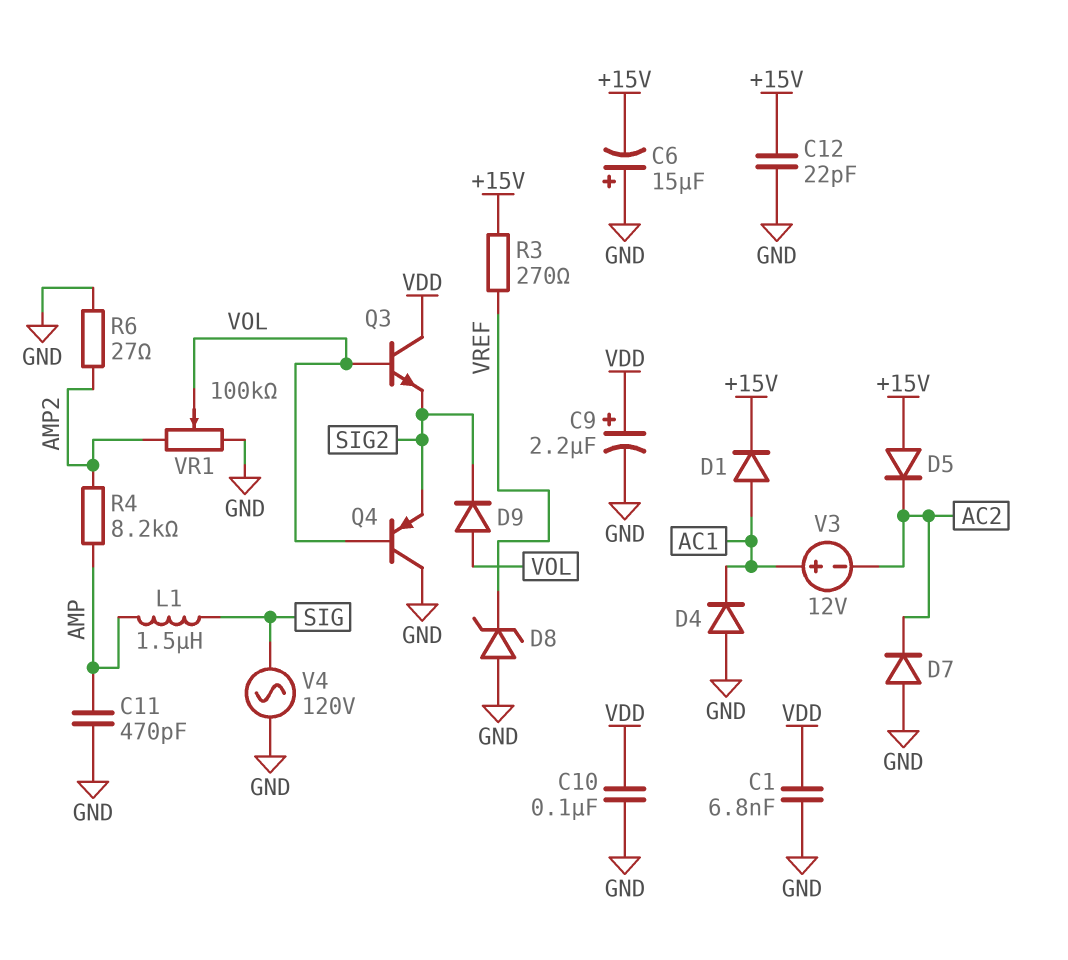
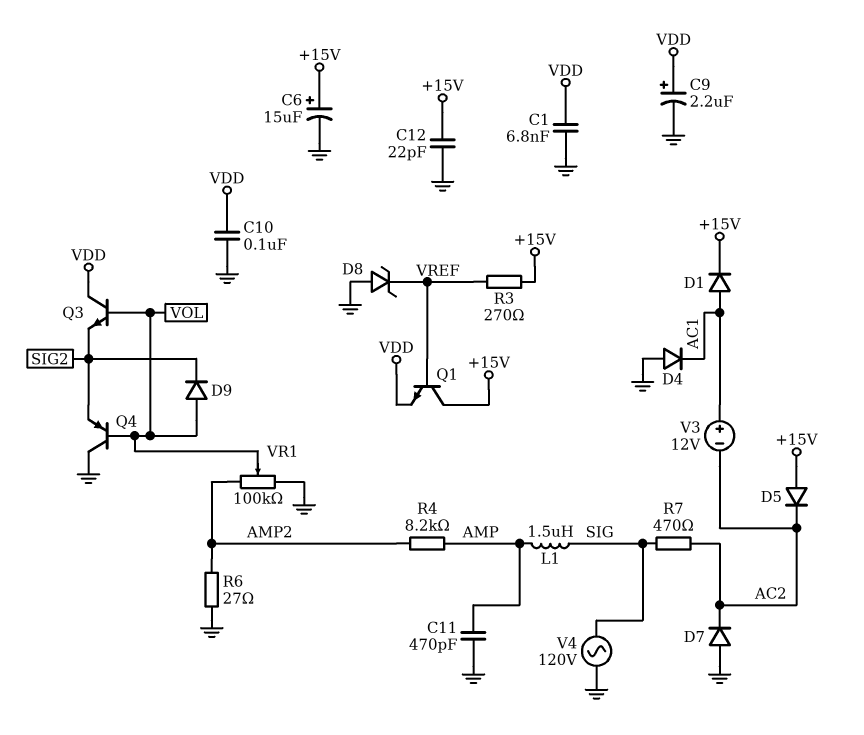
C6: 15uF (plus GND, minus +15V) -> 15uF (plus +15V, minus GND)
Q1: none -> NPN (B VREF, C +15V, E VDD)
R7: none -> 470 (AC2, SIG)

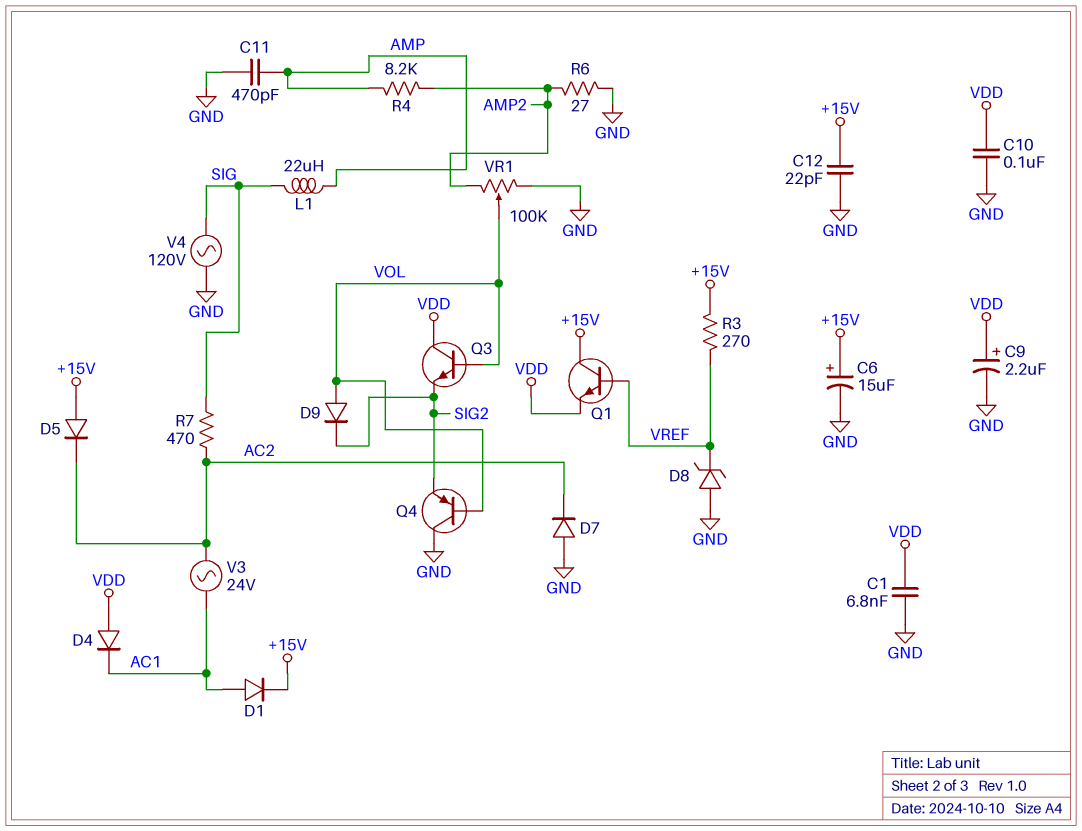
D4: diode (A GND, K AC1) -> diode (A VDD, K AC1)
L1: 1.5uH (AMP, SIG) -> 22uH (AMP, SIG)
V3: 12V (plus AC1, minus AC2) -> AC 24V (AC1, AC2)

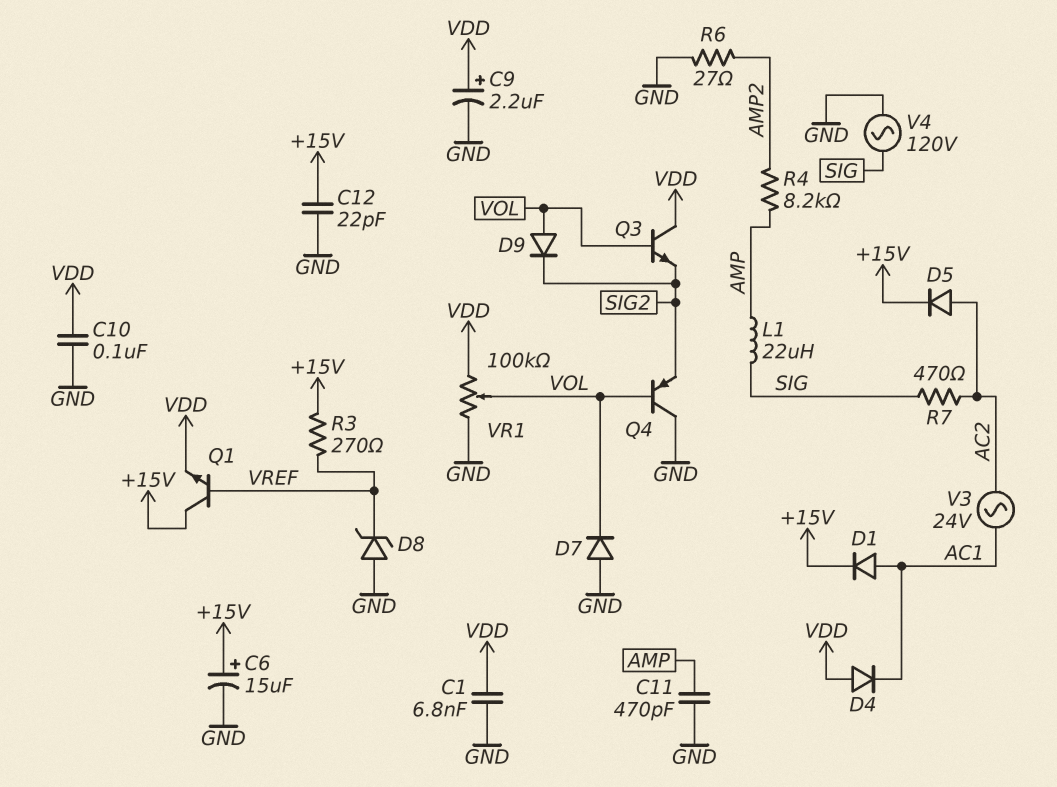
D5: diode (A +15V, K AC2) -> diode (A AC2, K +15V)
D7: diode (A GND, K AC2) -> diode (A GND, K VOL)
VR1: 100k (AMP2, GND, wiper VOL) -> 100k (GND, VDD, wiper VOL)

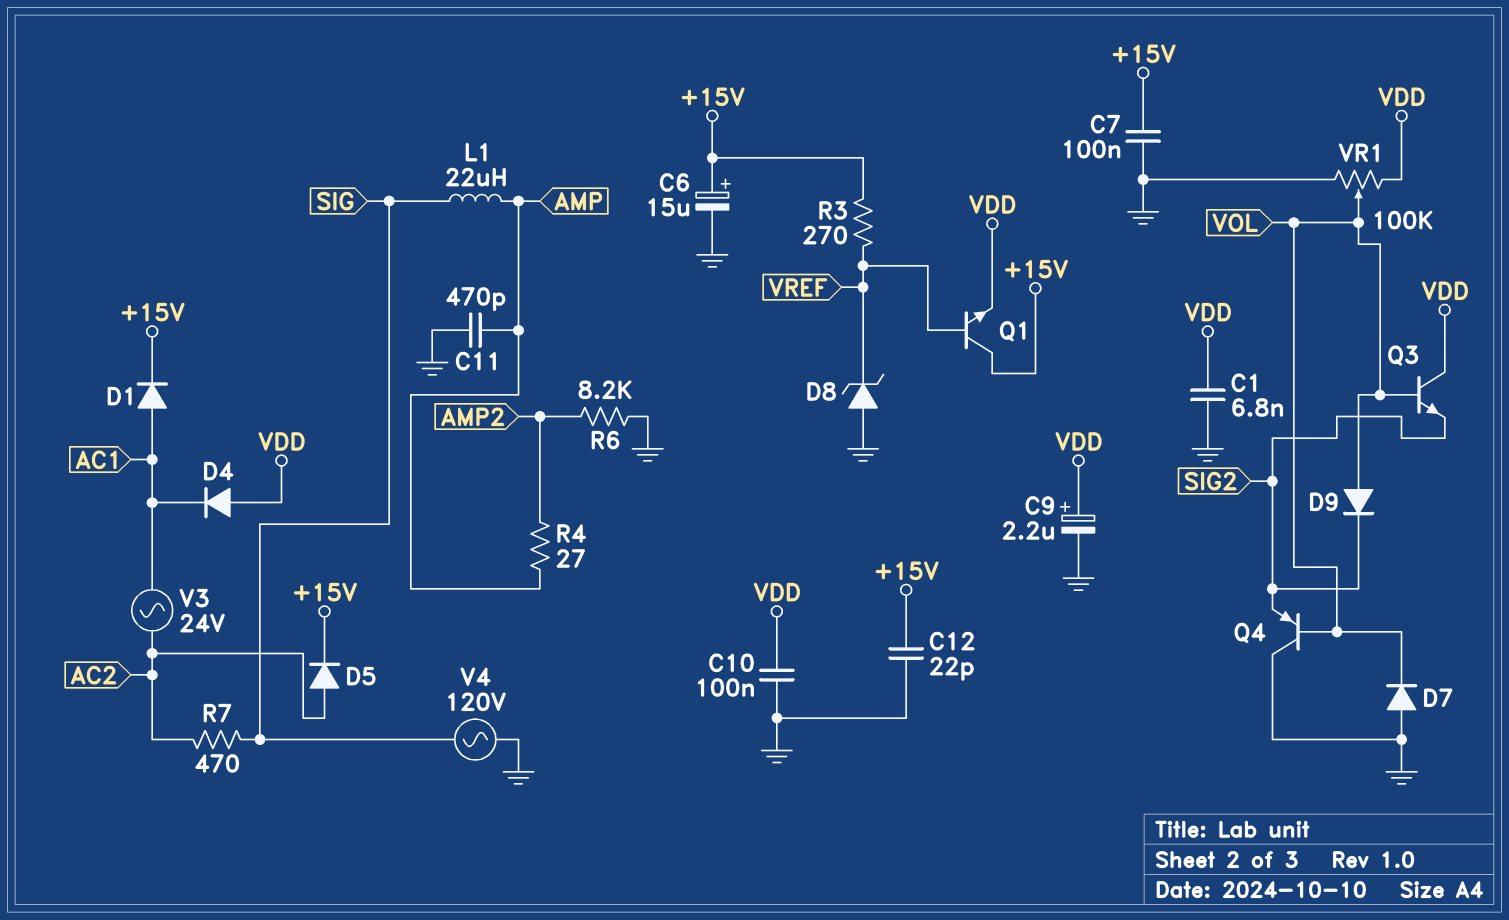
C7: none -> 100nF (+15V, GND)
R4: 8.2k (AMP, AMP2) -> 27 (AMP, AMP2)
R6: 27 (AMP2, GND) -> 8.2k (AMP2, GND)

